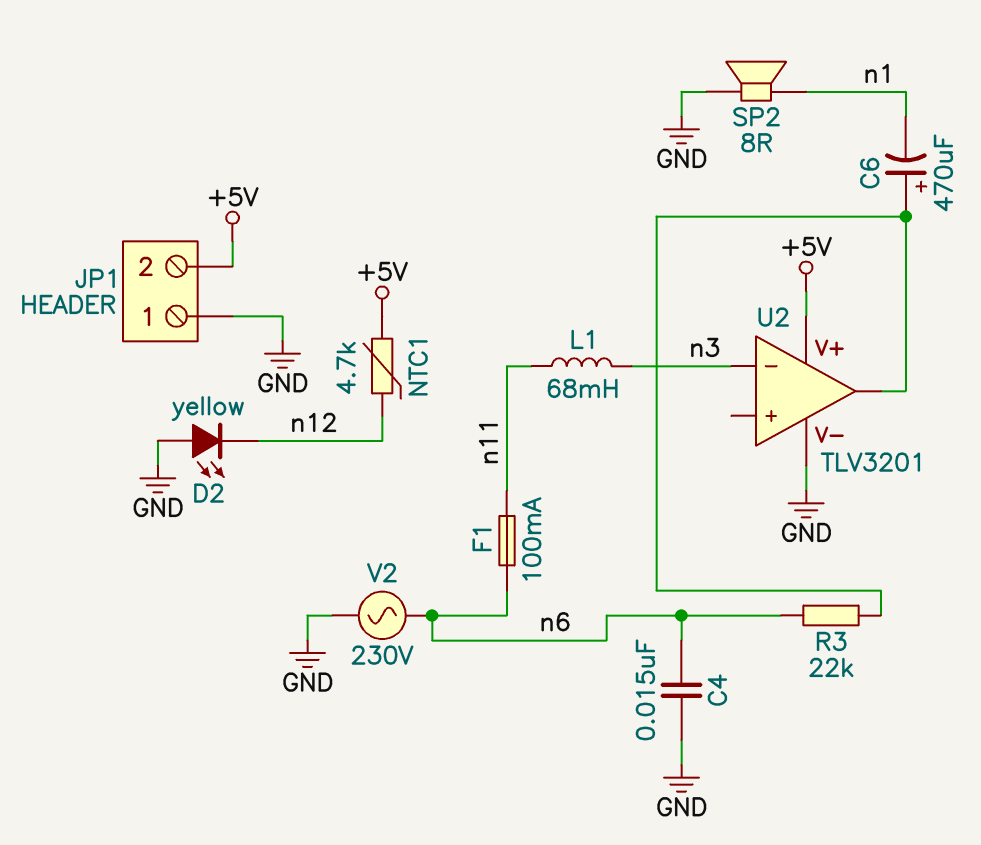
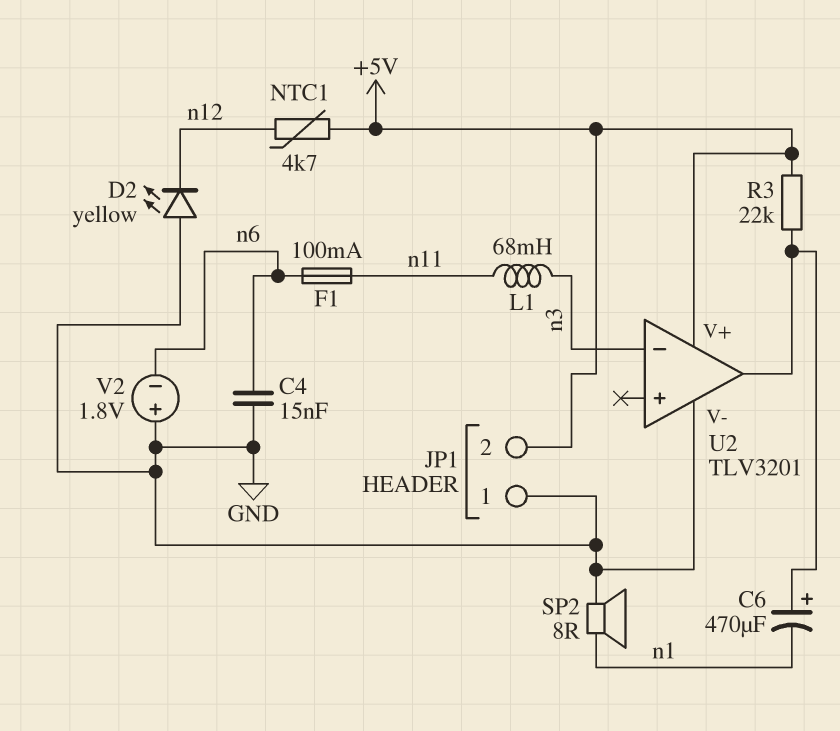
R3: 22k (U2/out, n6) -> 22k (+5V, U2/out)
V2: AC 230V (GND, n6) -> 1.8V (plus GND, minus n6)

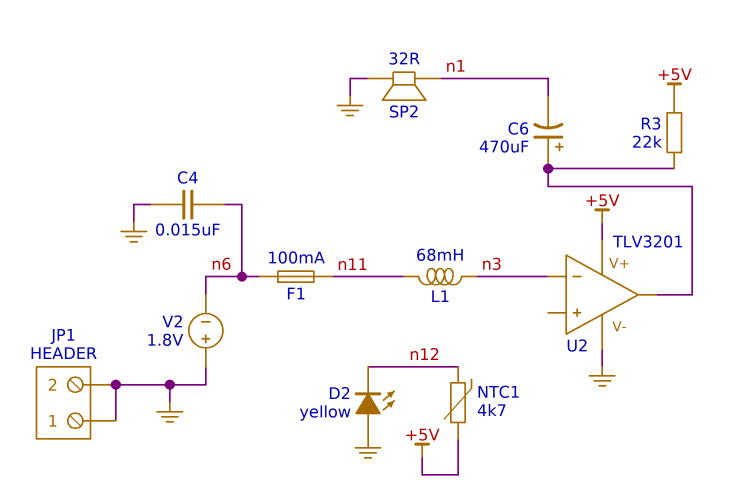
JP1 pin 2: +5V -> GND
SP2: speaker 8R (GND, n1) -> speaker 32R (GND, n1)

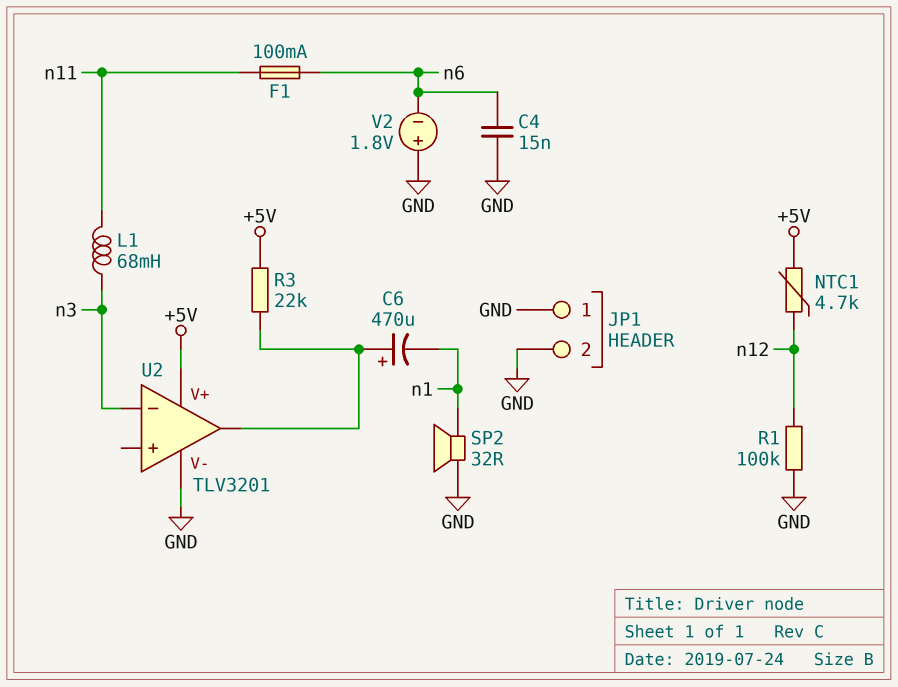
D2: LED yellow (A GND, K n12) -> none
R1: none -> 100k (GND, n12)

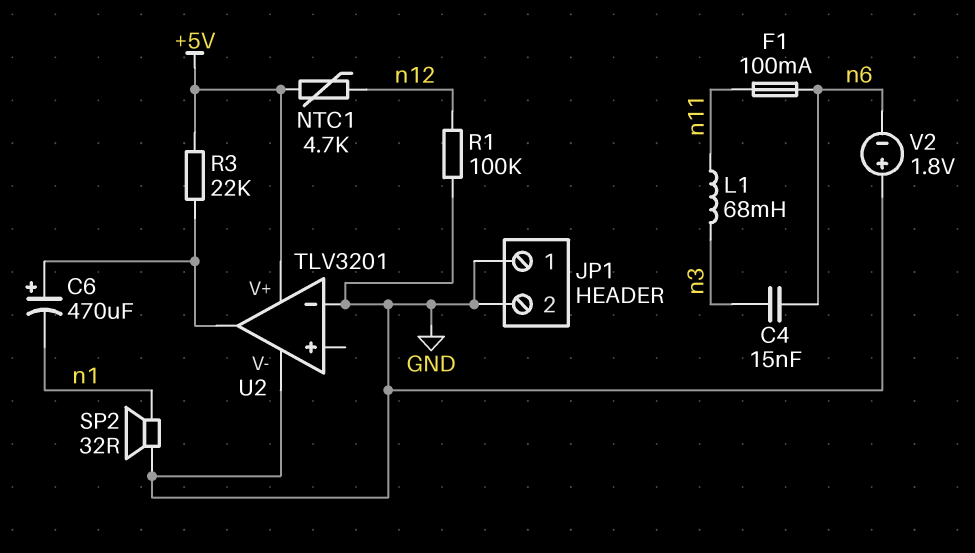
C4: 15nF (GND, n6) -> 15nF (n3, n6)
U2 pin in-: n3 -> GND

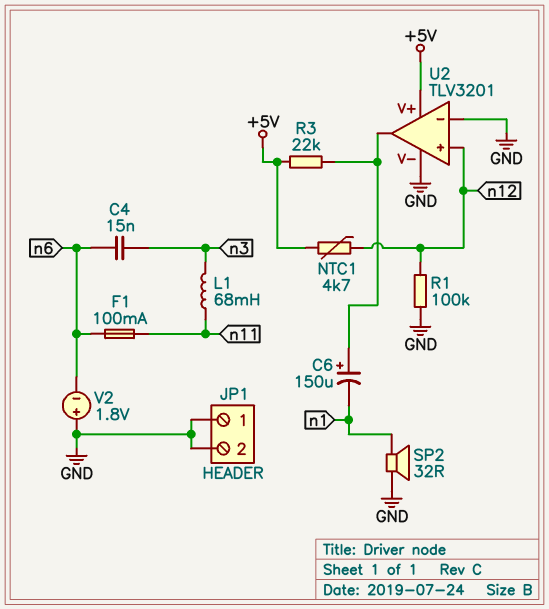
C6: 470uF (plus U2/out, minus n1) -> 150uF (plus U2/out, minus n1)
U2 pin in+: none -> n12

